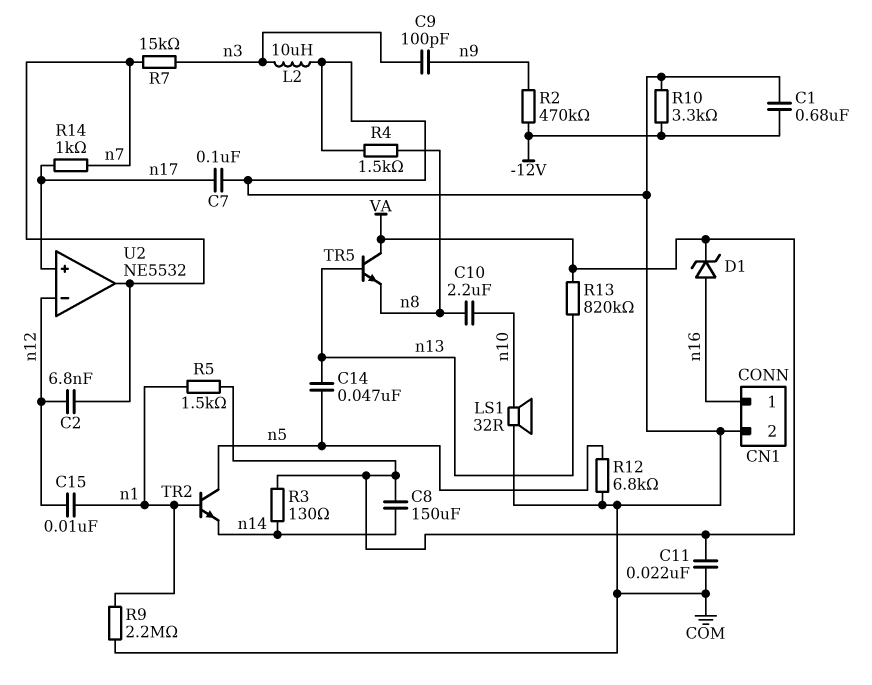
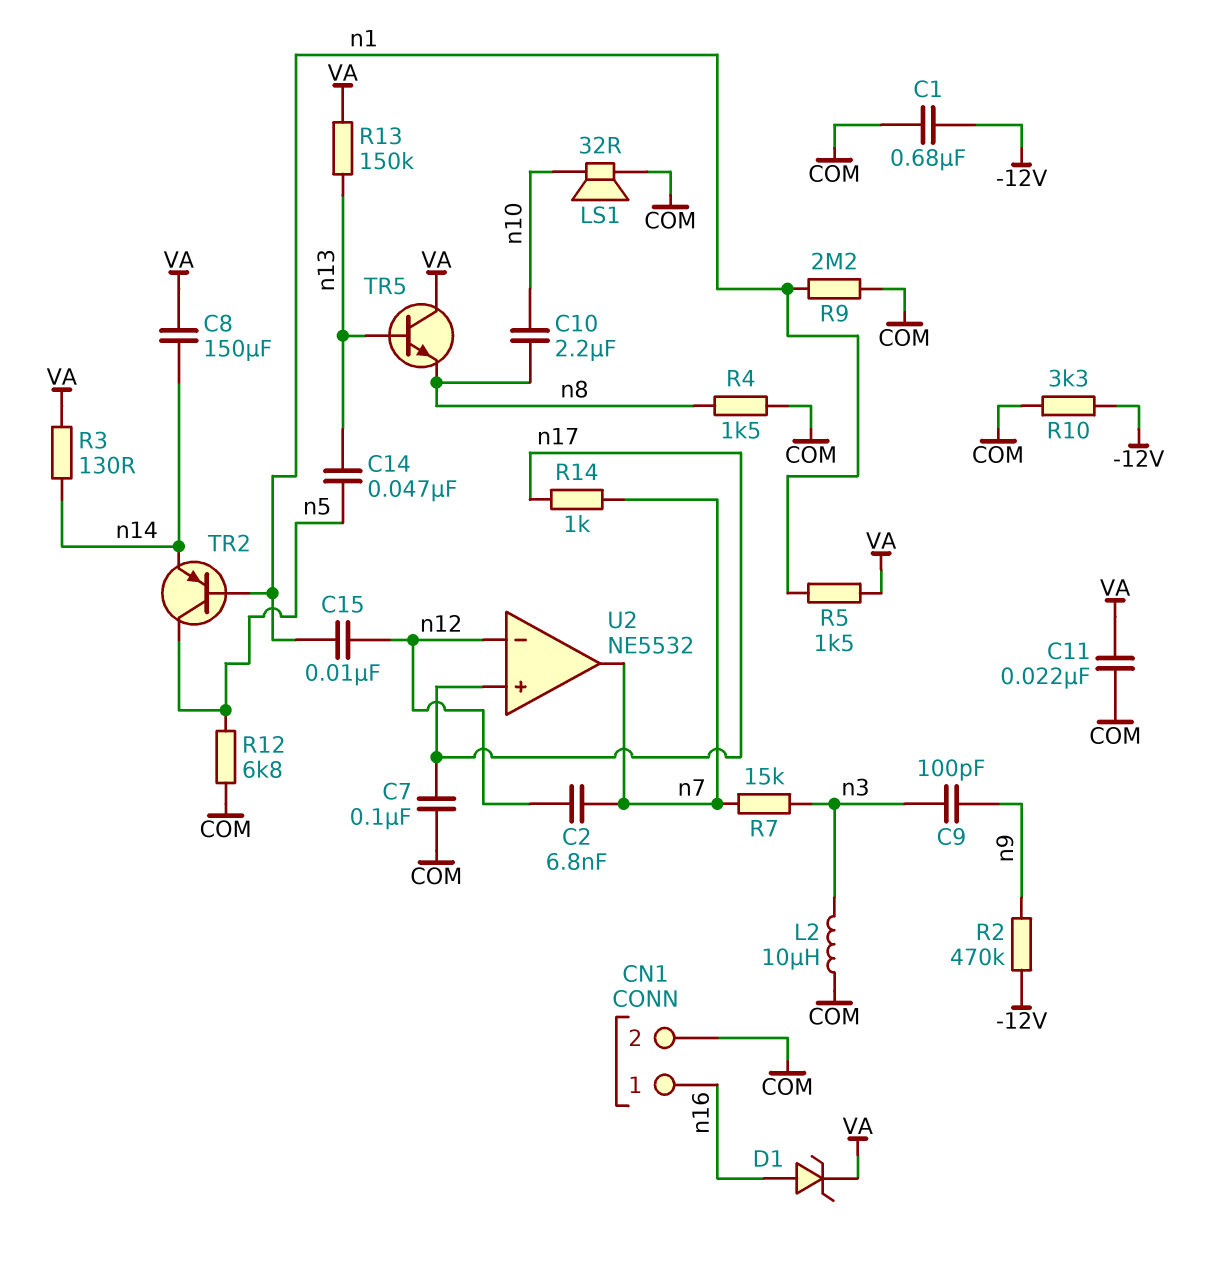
R13: 820k (VA, n13) -> 150k (VA, n13)
TR2: NPN (B n1, C n5, E n14) -> PNP (B n1, C n5, E n14)

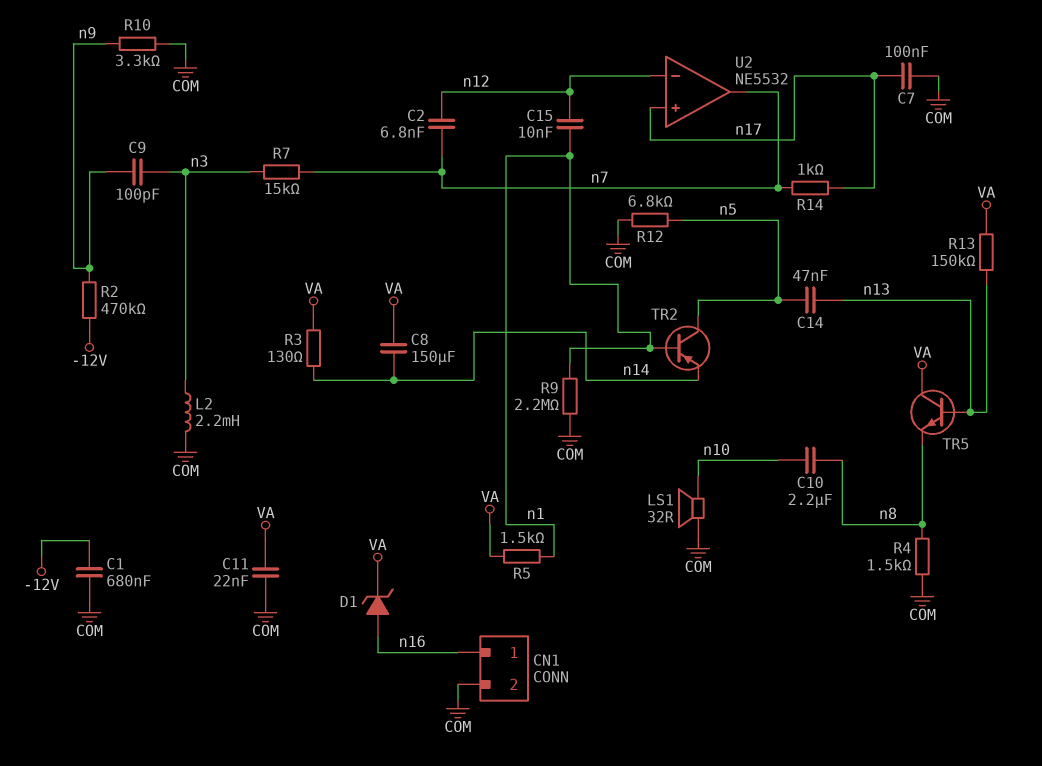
L2: 10uH (COM, n3) -> 2.2mH (COM, n3)
R10: 3.3k (-12V, COM) -> 3.3k (COM, n9)

